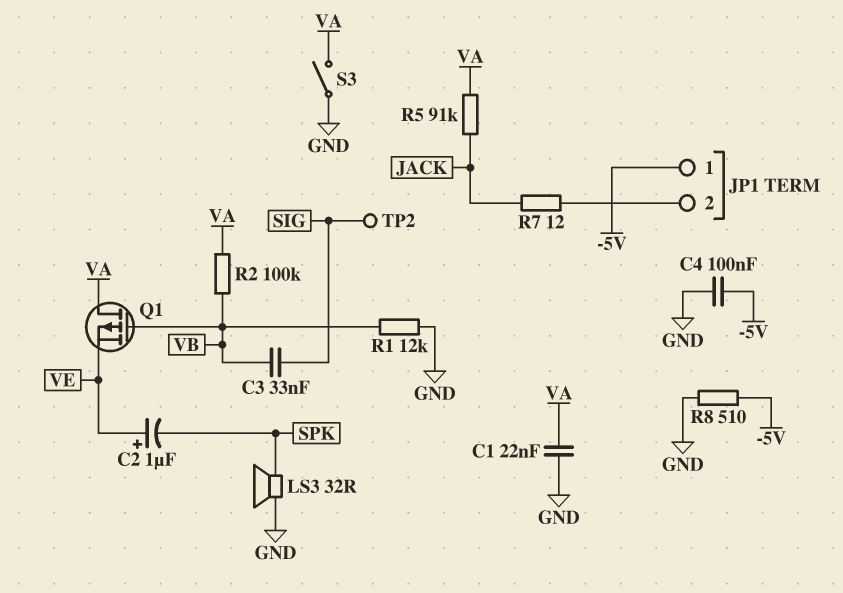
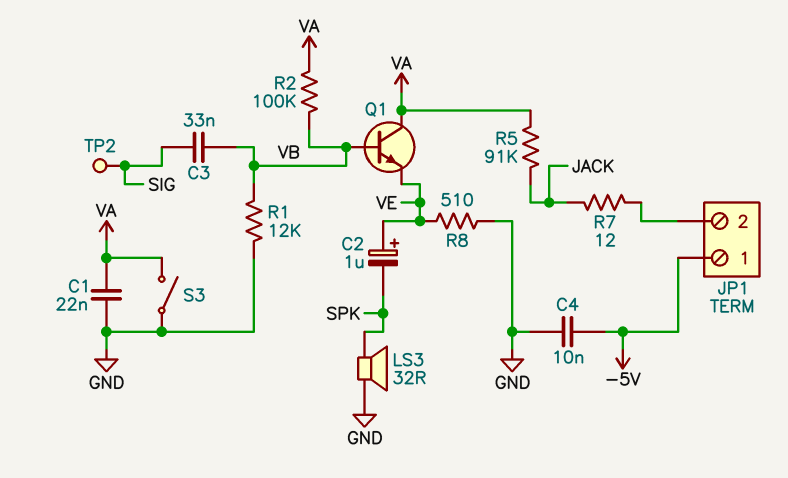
C4: 100nF (-5V, GND) -> 10nF (-5V, GND)
Q1: PMOS (G VB, D VA, S VE) -> NPN (B VB, C VA, E VE)
R8: 510 (-5V, GND) -> 510 (GND, VE)

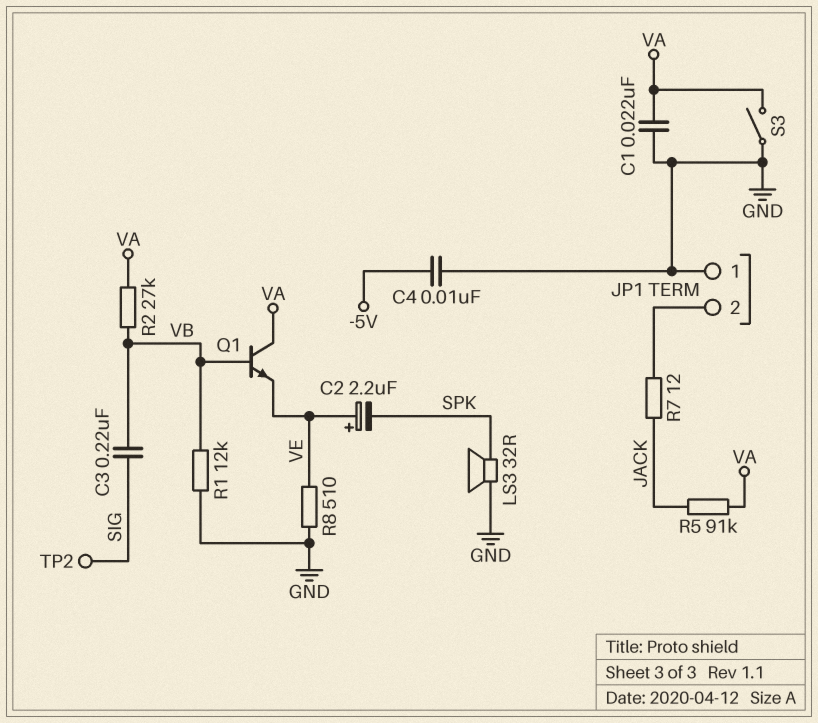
C2: 1uF (plus VE, minus SPK) -> 2.2uF (plus VE, minus SPK)
C3: 33nF (SIG, VB) -> 220nF (SIG, VB)
JP1 pin 1: -5V -> GND
R2: 100k (VA, VB) -> 27k (VA, VB)

